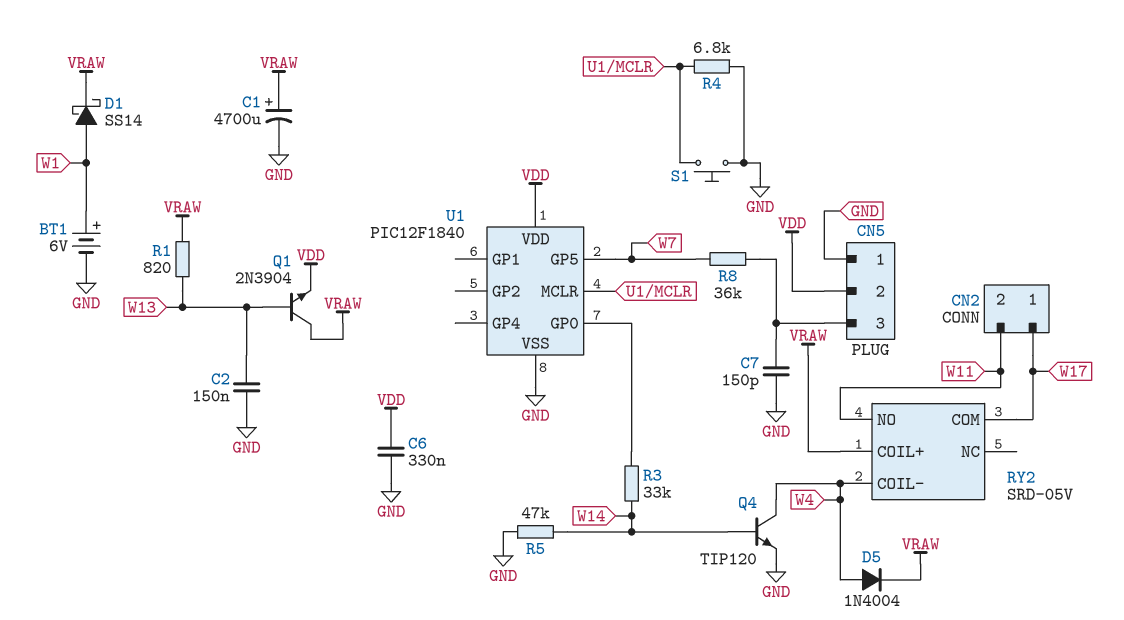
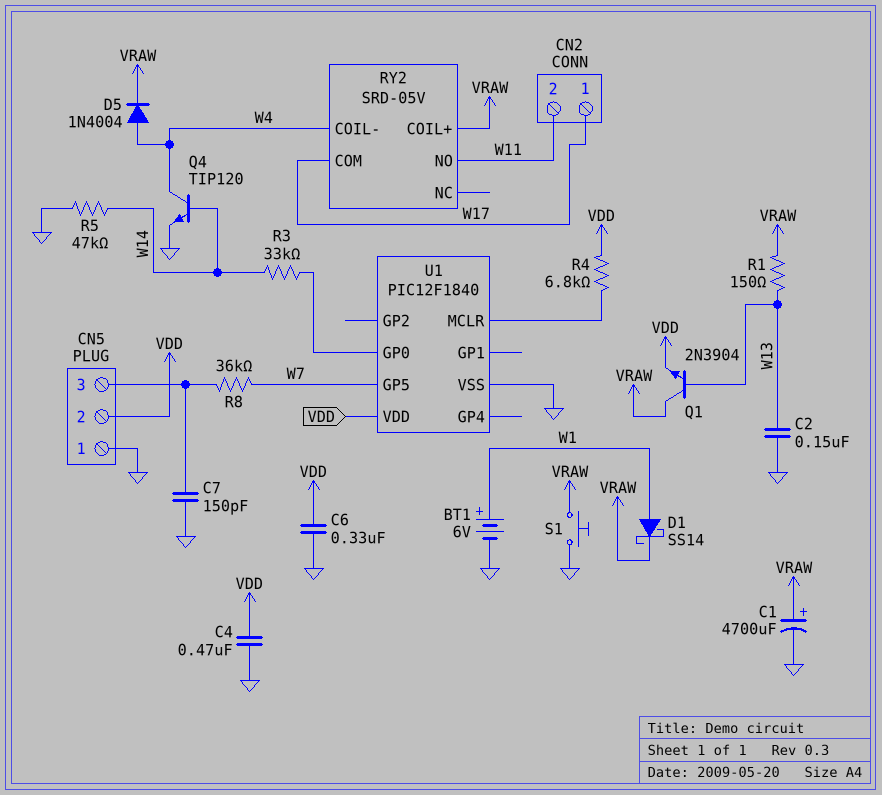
C4: none -> 470nF (GND, VDD)
R1: 820 (VRAW, W13) -> 150 (VRAW, W13)
R4: 6.8k (GND, U1/MCLR) -> 6.8k (U1/MCLR, VDD)
S1: button (GND, U1/MCLR) -> button (GND, VRAW)

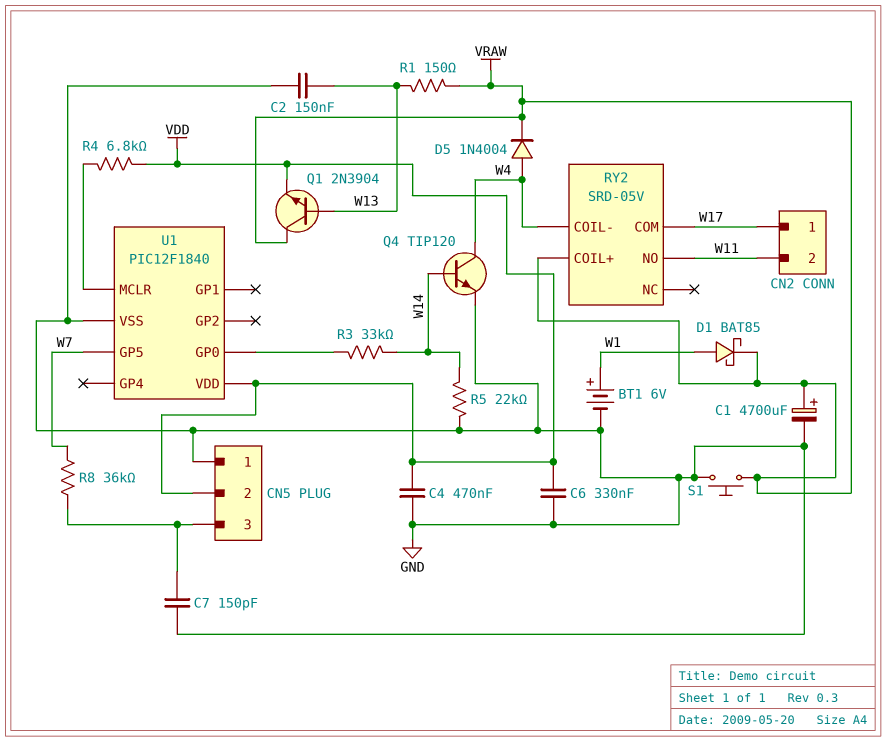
D1: schottky SS14 (A W1, K VRAW) -> schottky BAT85 (A W1, K VRAW)
R5: 47k (GND, W14) -> 22k (GND, W14)

